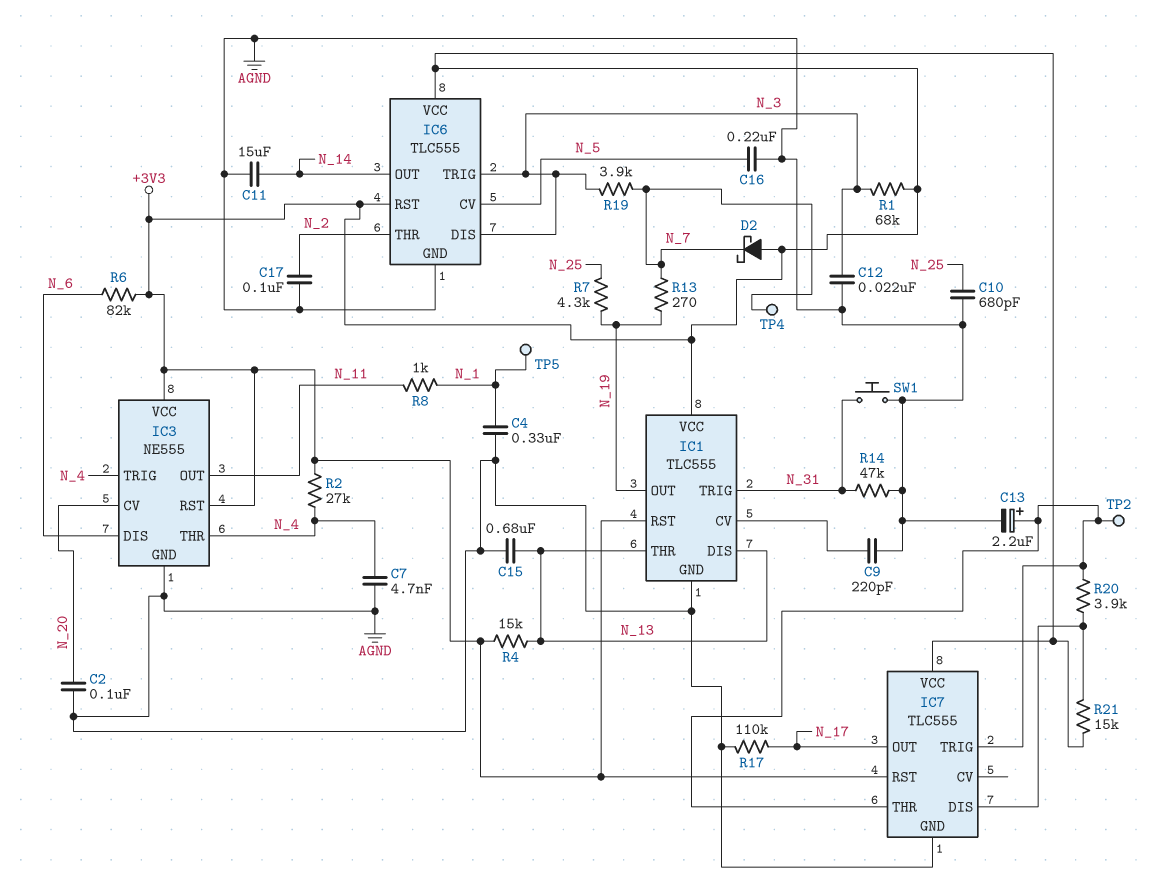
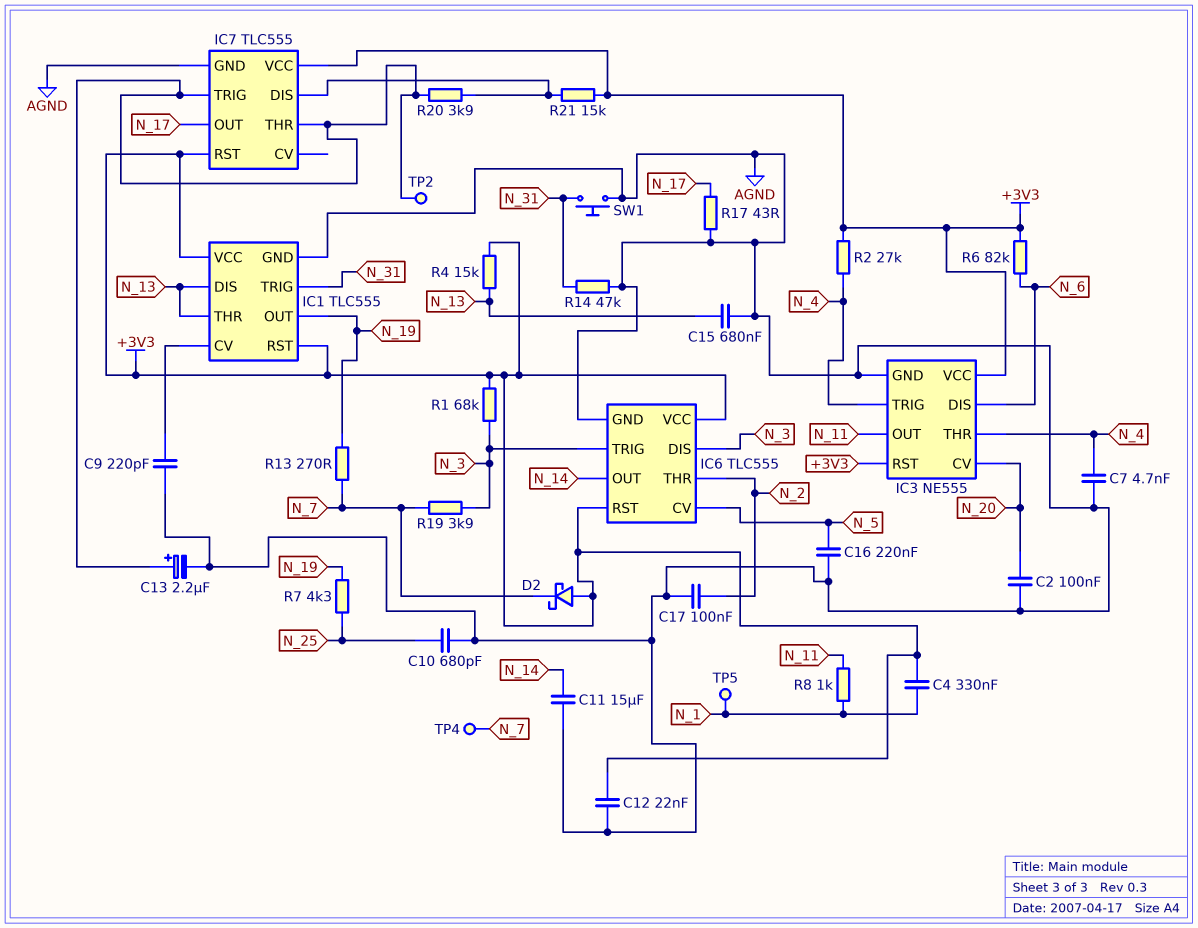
C4: 330nF (AGND, N_1) -> 330nF (+3V3, N_1)
C12: 22nF (AGND, N_3) -> 22nF (+3V3, AGND)
R17: 110k (AGND, N_17) -> 43 (AGND, N_17)

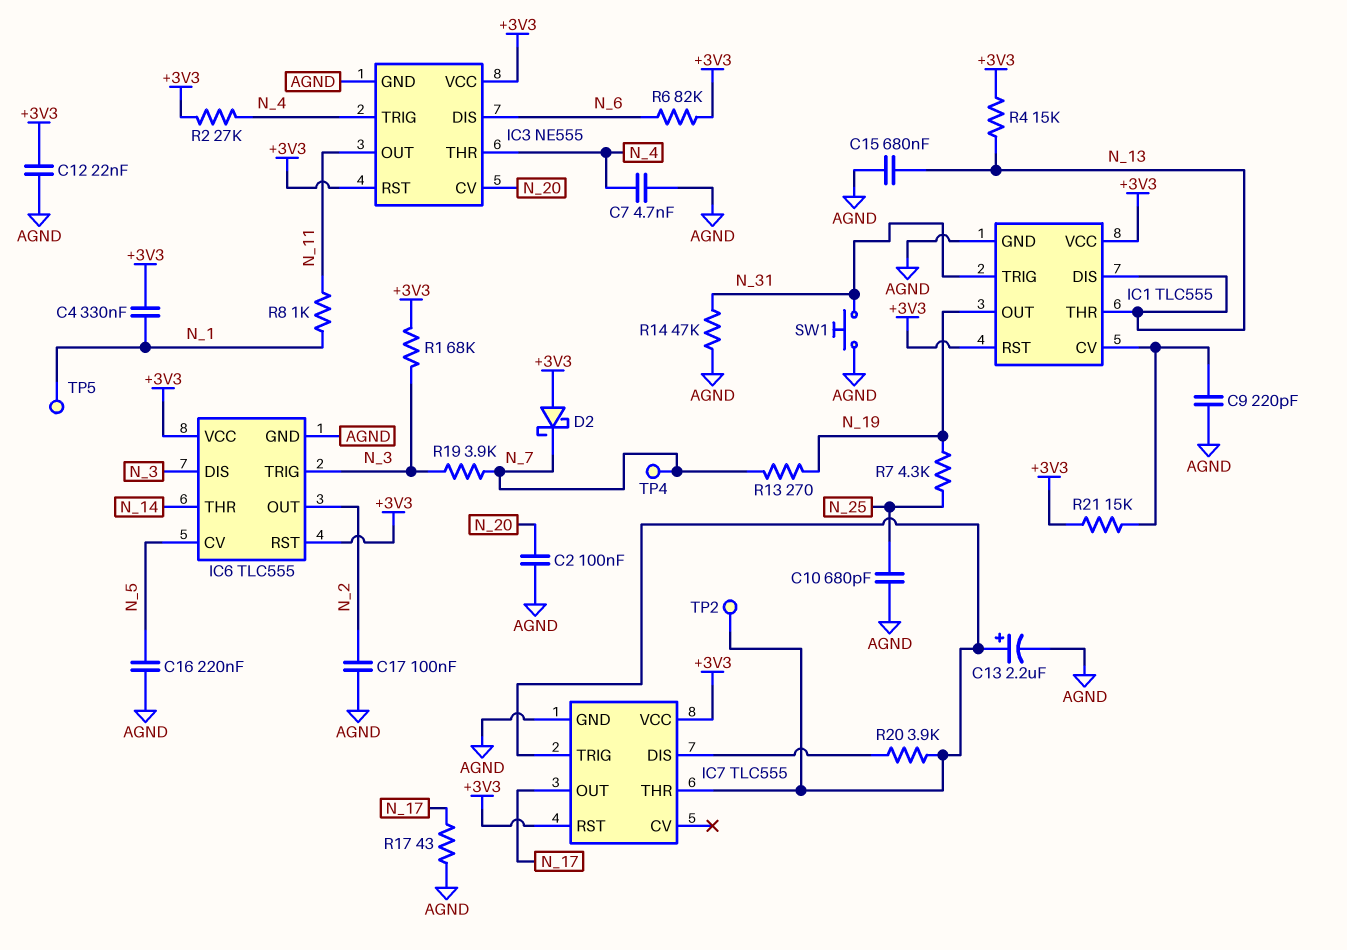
C11: 15uF (AGND, N_14) -> none
IC6 pin OUT: N_14 -> N_2
IC6 pin THR: N_2 -> N_14
R21: 15k (+3V3, IC7/DIS) -> 15k (+3V3, IC1/CV)

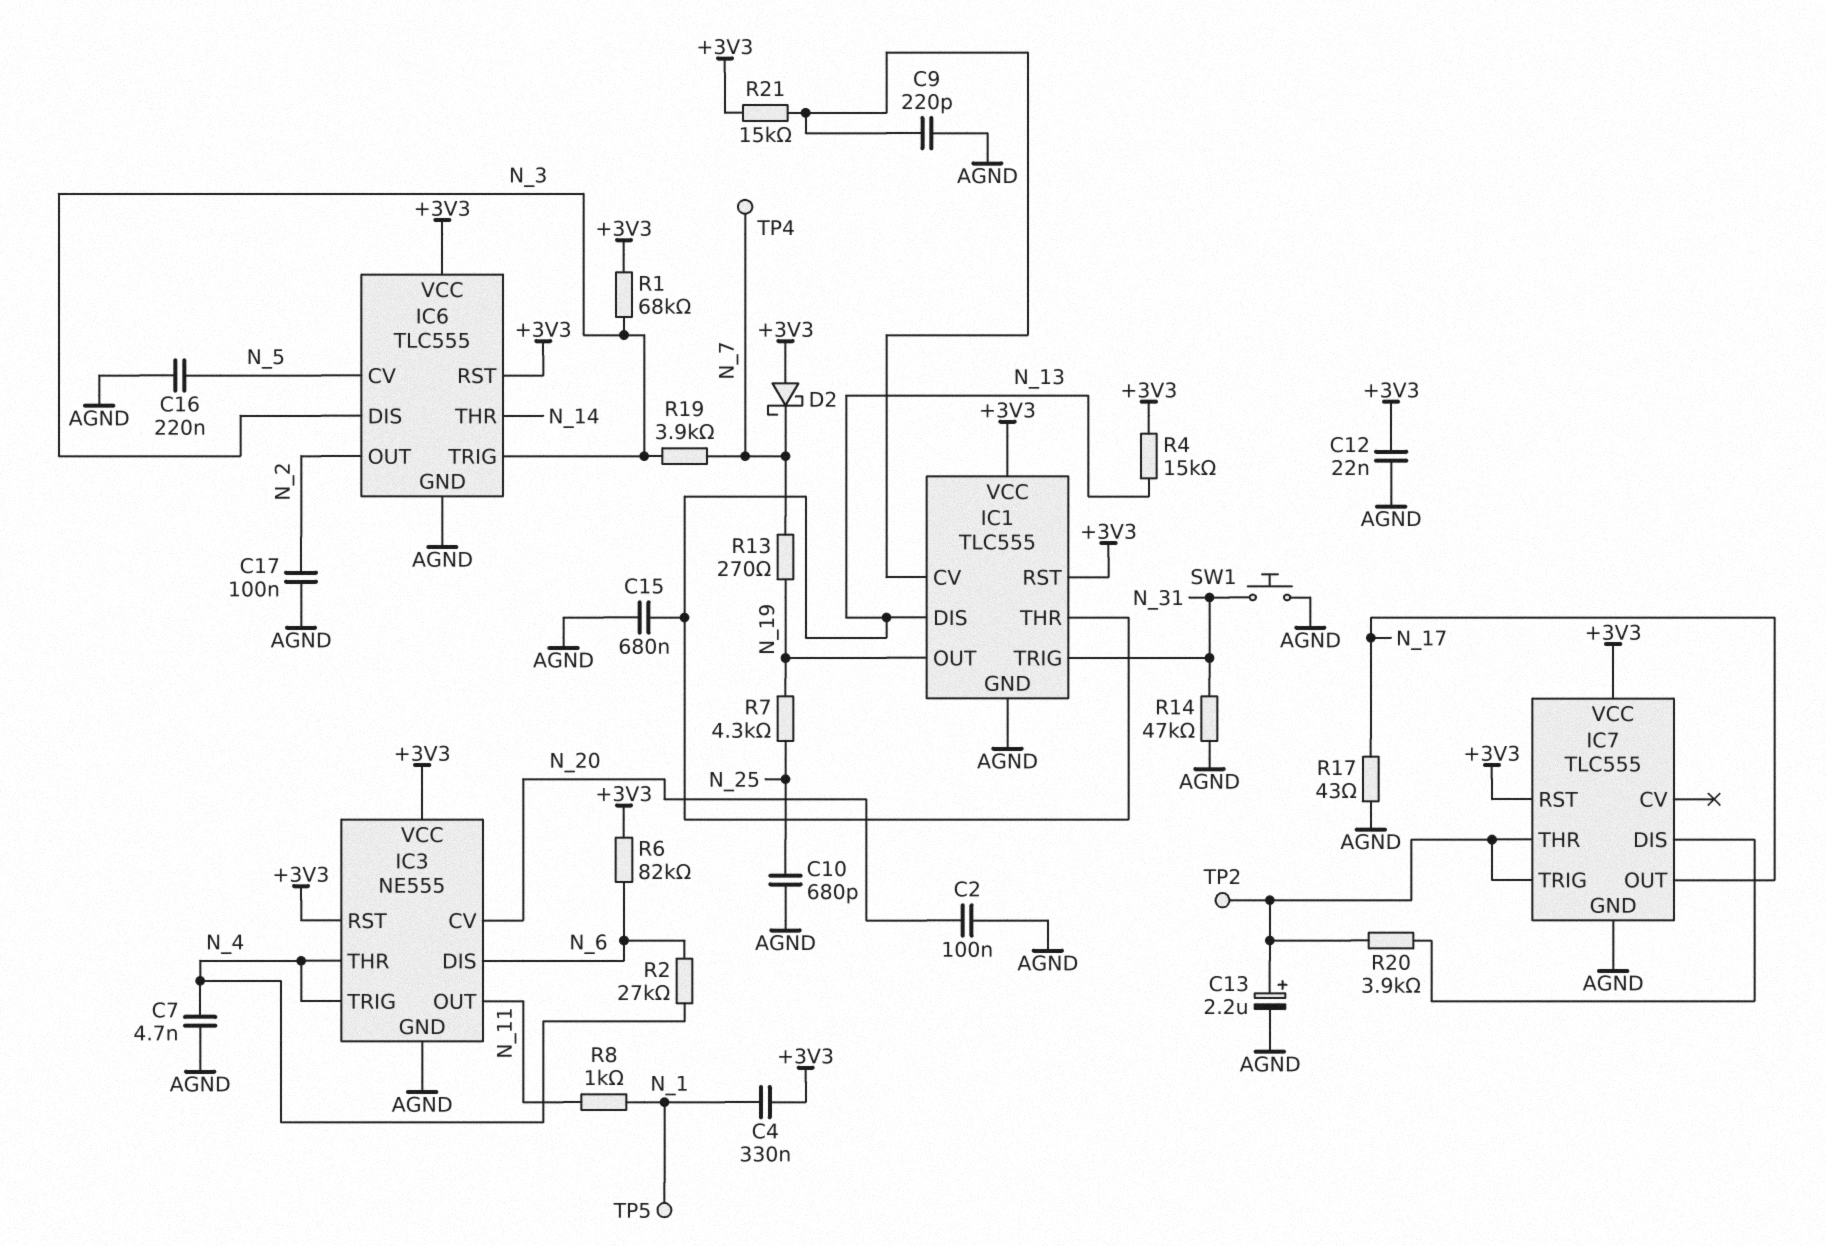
R2: 27k (+3V3, N_4) -> 27k (N_4, N_6)

